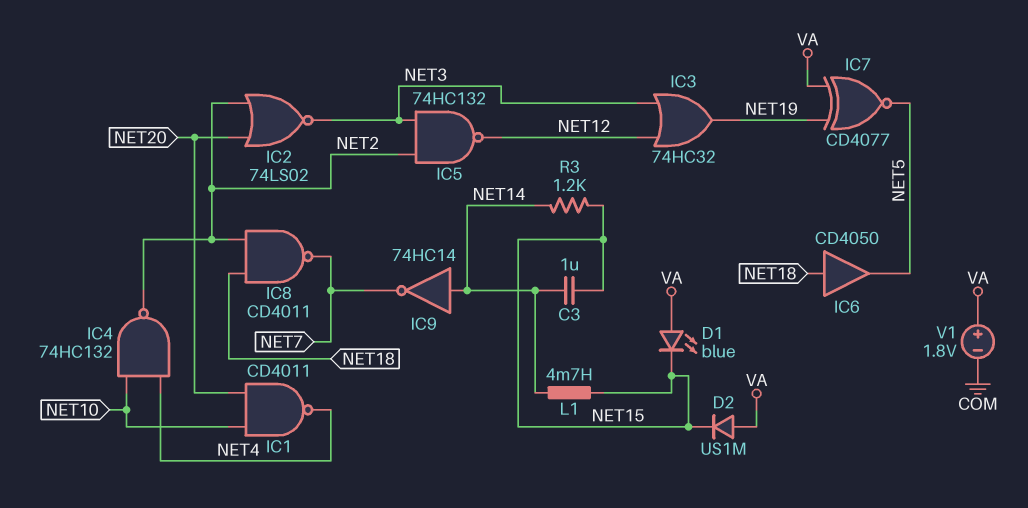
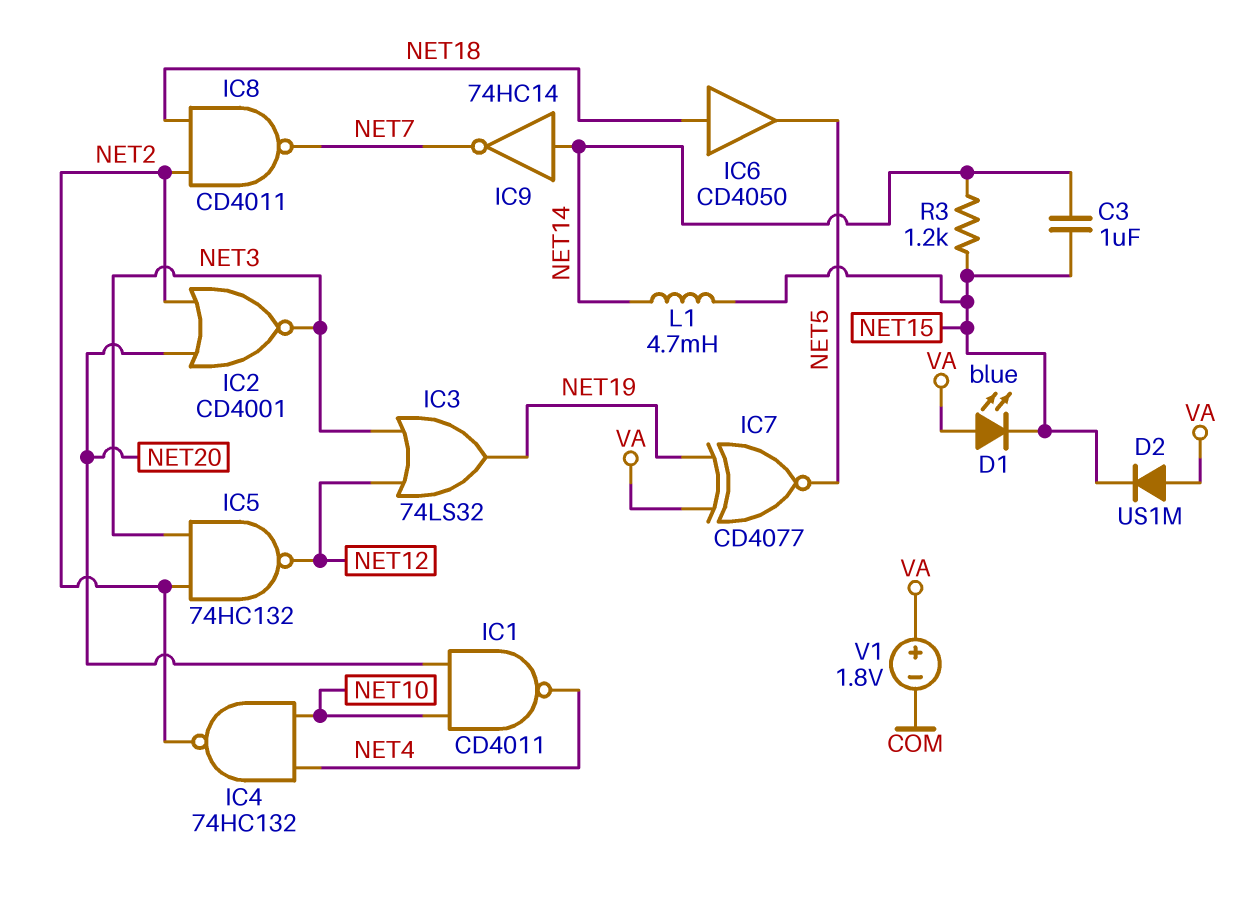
IC2: NOR 74LS02 (in NET2, in NET20, out NET3) -> NOR CD4001 (in NET2, in NET20, out NET3)
IC3: OR 74HC32 (in NET3, in NET12, out NET19) -> OR 74LS32 (in NET3, in NET12, out NET19)

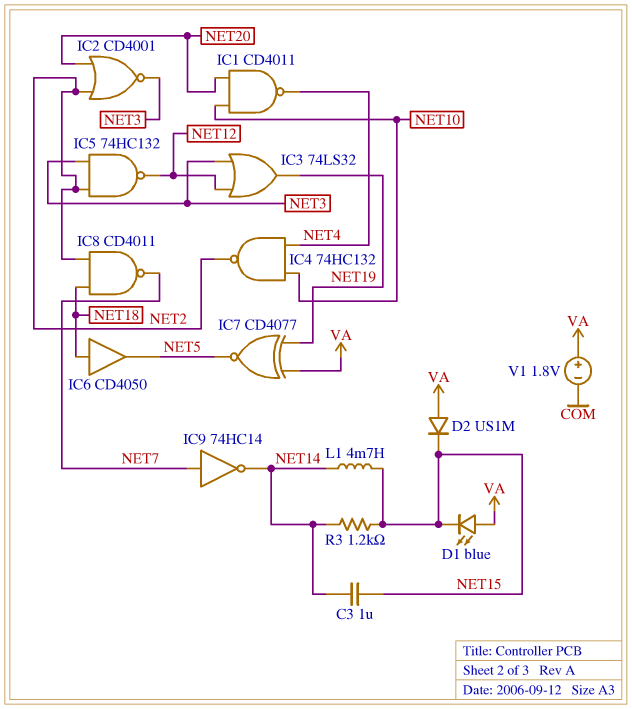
IC9: NOT 74HC14 (in NET14, out NET7) -> NOT 74HC14 (in NET7, out NET14)

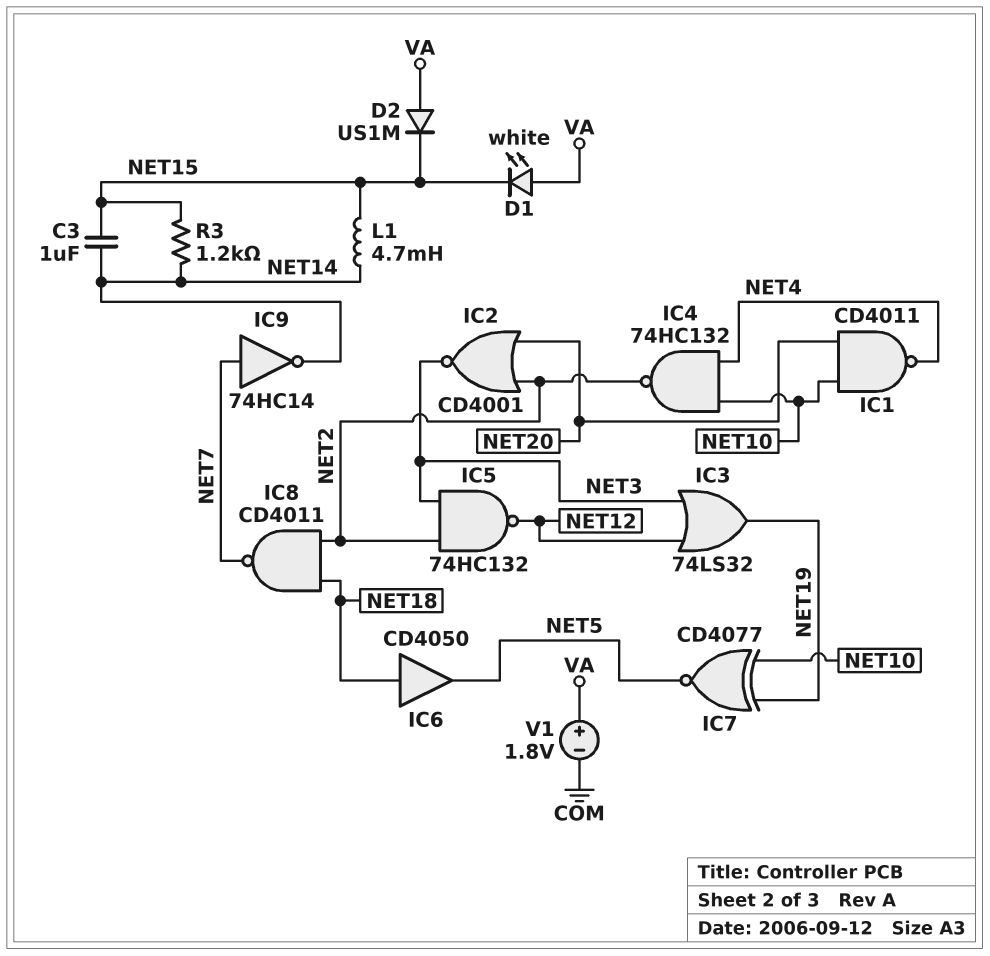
D1: LED blue (A VA, K NET15) -> LED white (A VA, K NET15)
IC7: XNOR CD4077 (in NET19, in VA, out NET5) -> XNOR CD4077 (in NET10, in NET19, out NET5)

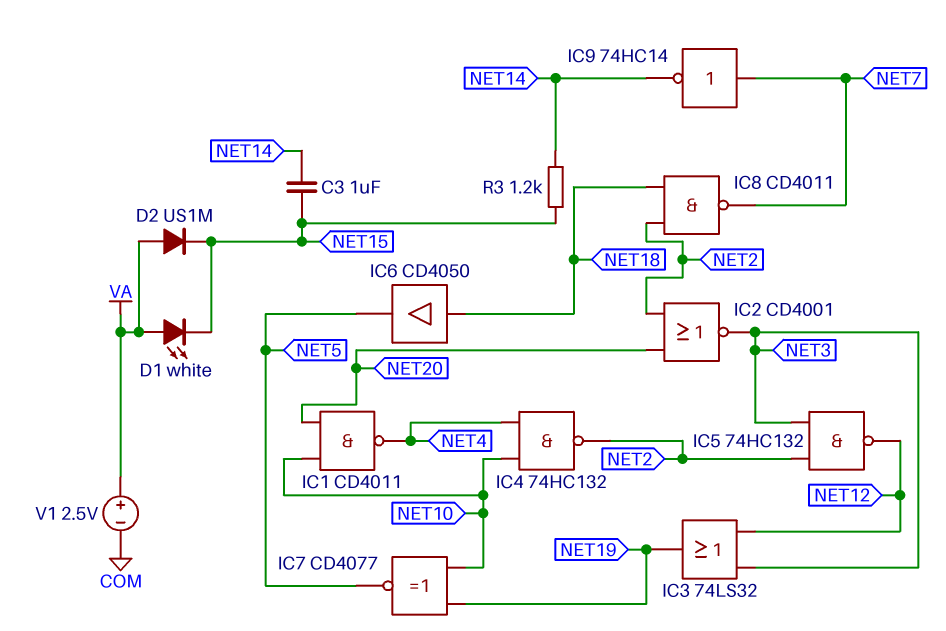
L1: 4.7mH (NET14, NET15) -> none
V1: 1.8V (plus VA, minus COM) -> 2.5V (plus VA, minus COM)

